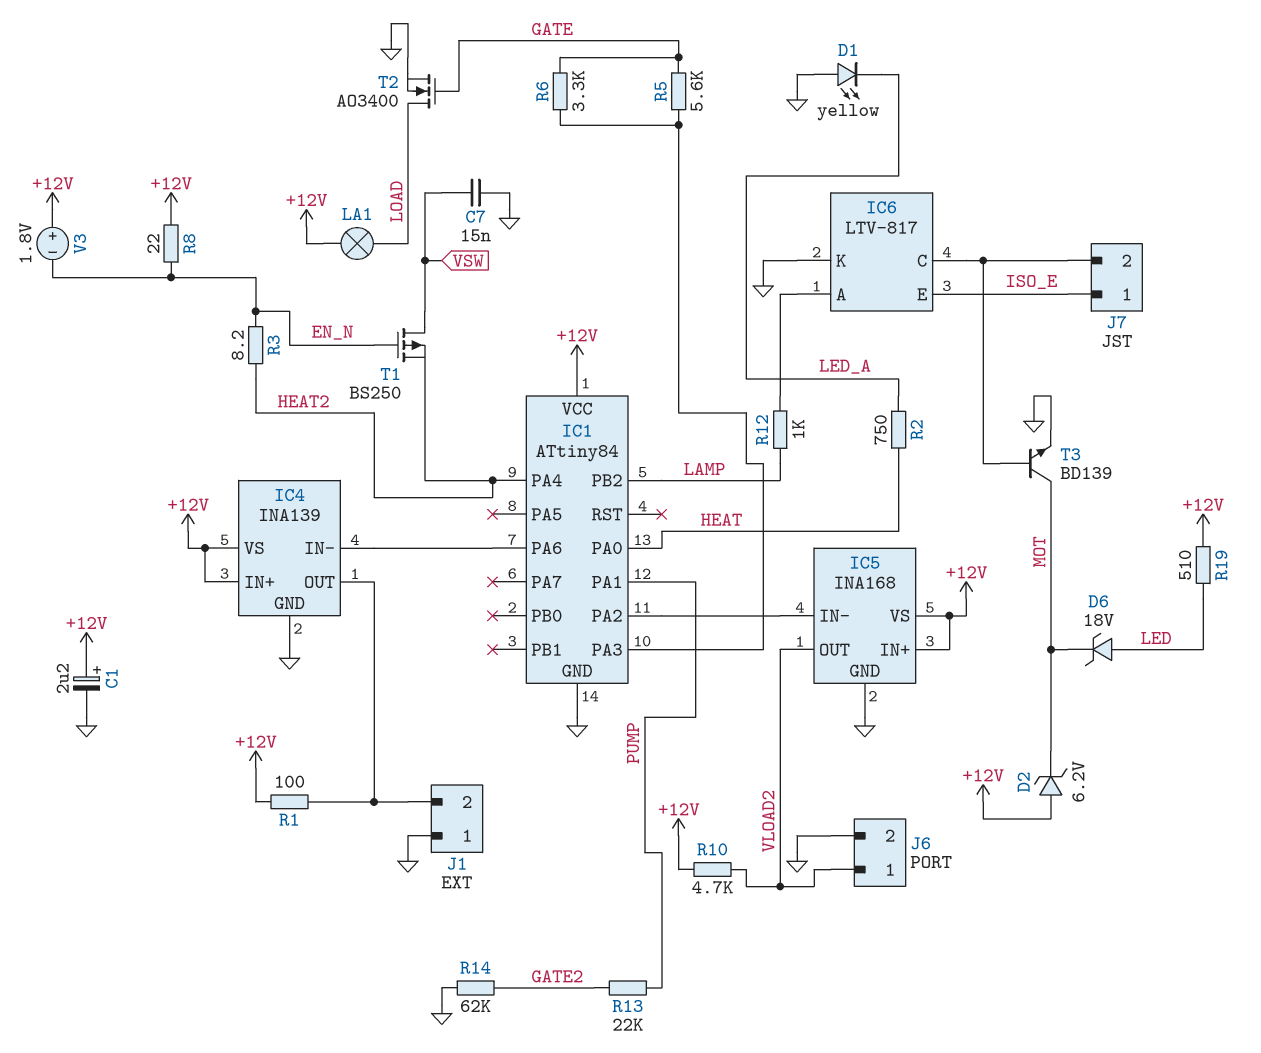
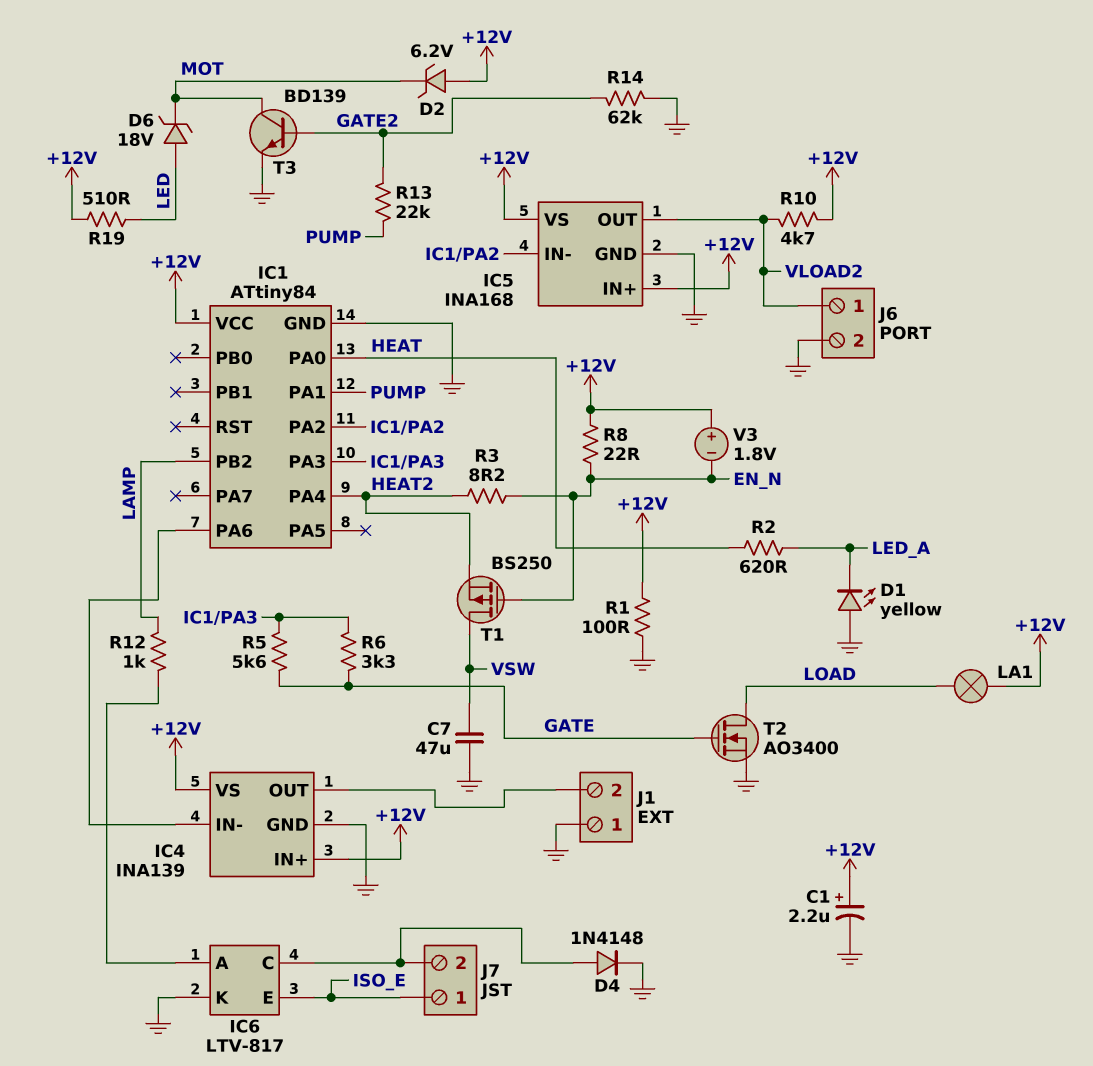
C7: 15nF (GND, VSW) -> 47uF (GND, VSW)
D4: none -> diode 1N4148 (A IC6/C, K GND)
R1: 100 (+12V, IC4/OUT) -> 100 (+12V, GND)
R2: 750 (HEAT, LED_A) -> 620 (HEAT, LED_A)
T3: NPN BD139 (B IC6/C, C MOT, E GND) -> NPN BD139 (B GATE2, C MOT, E GND)

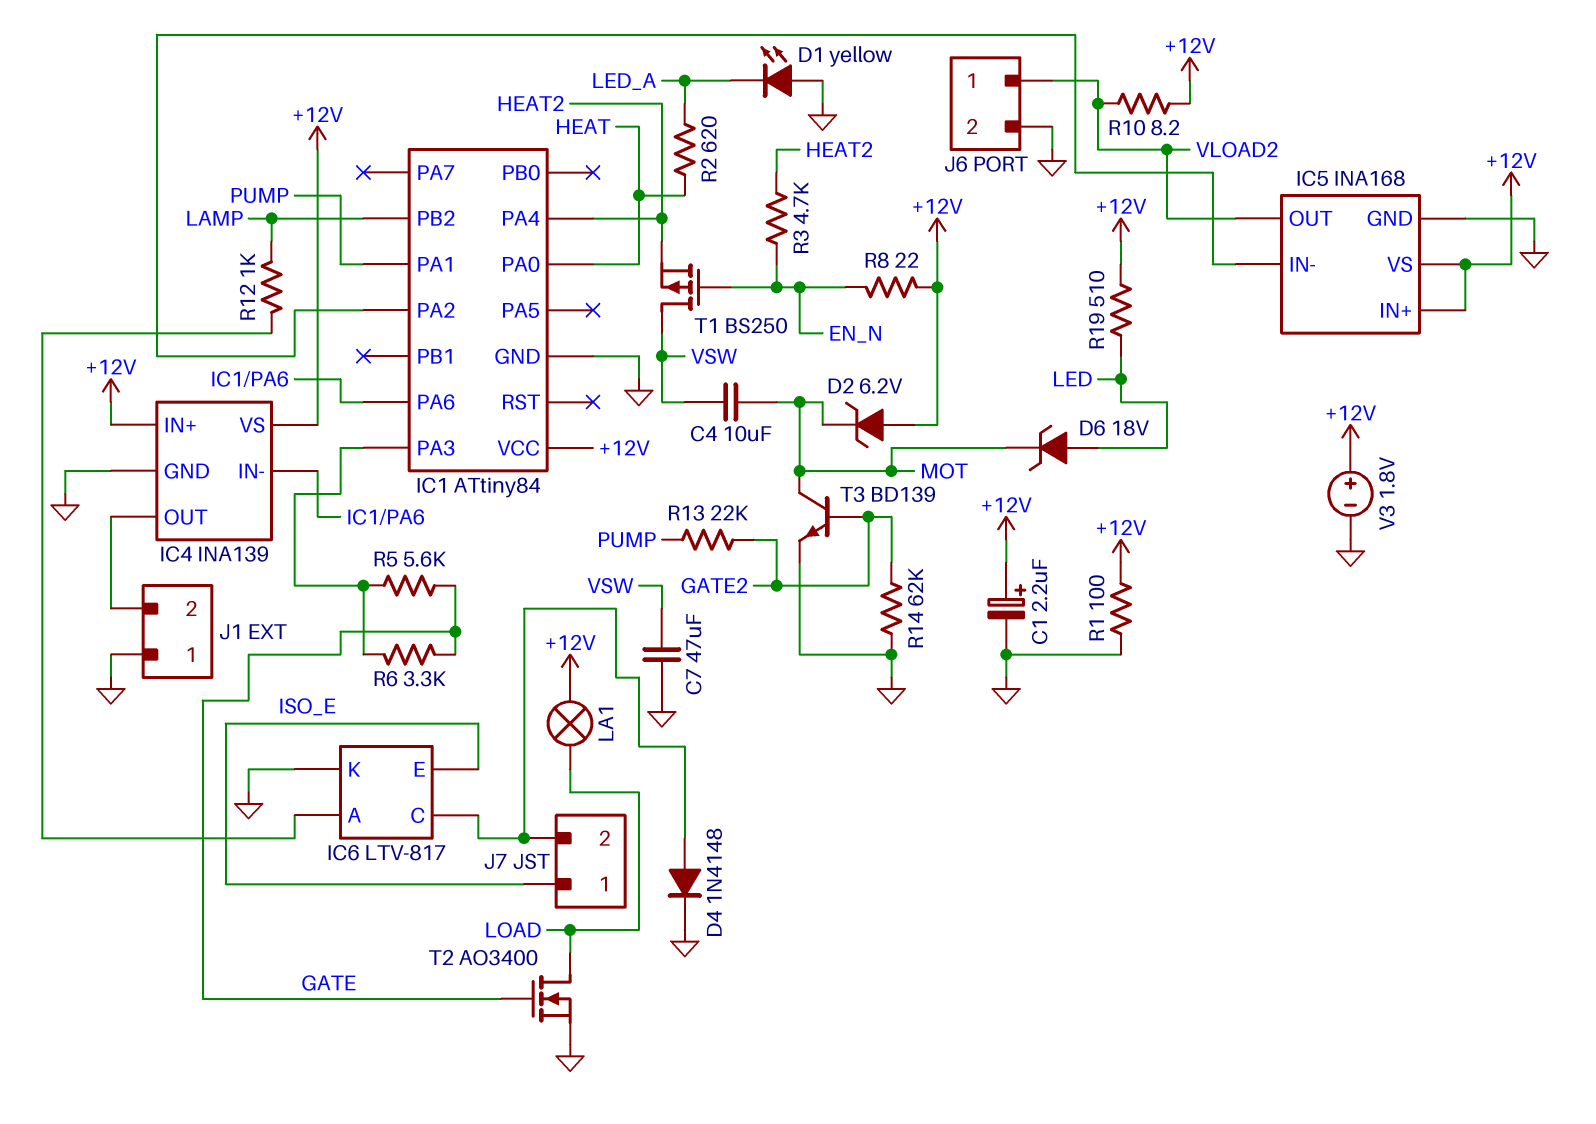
C4: none -> 10uF (MOT, VSW)
R3: 8.2 (EN_N, HEAT2) -> 4.7k (EN_N, HEAT2)
R10: 4.7k (+12V, VLOAD2) -> 8.2 (+12V, VLOAD2)
V3: 1.8V (plus +12V, minus EN_N) -> 1.8V (plus +12V, minus GND)

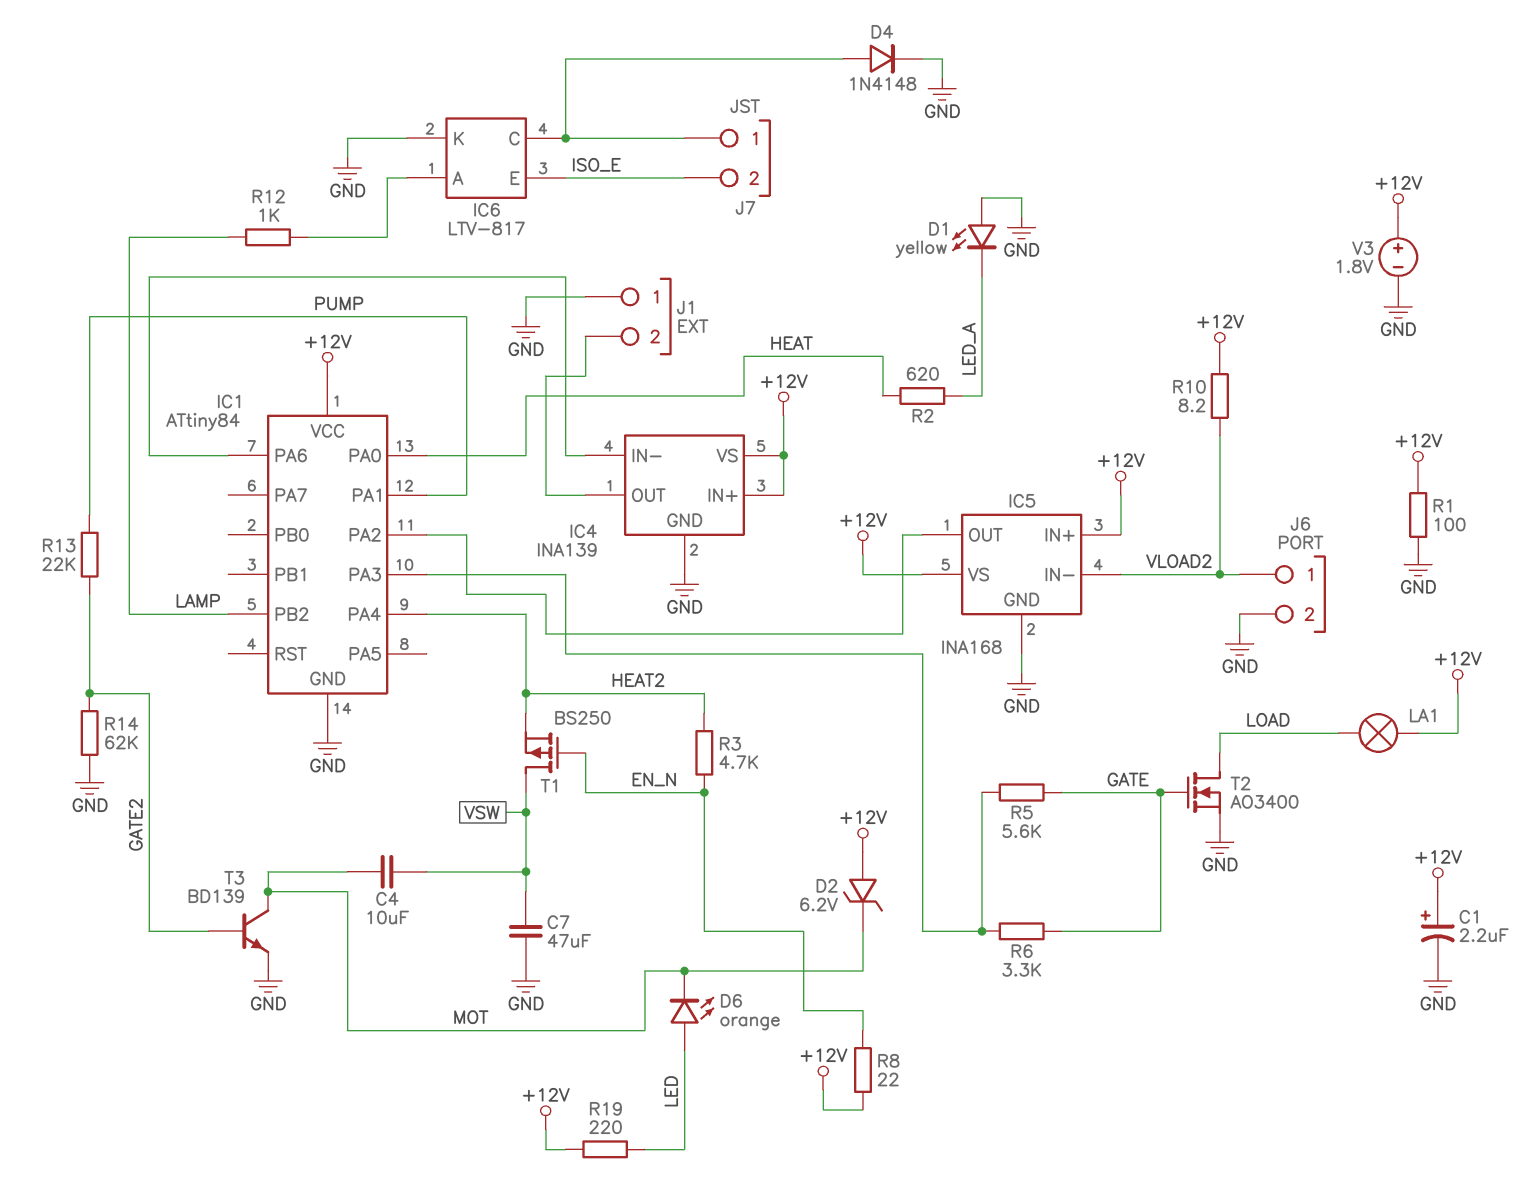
D6: zener 18V (A LED, K MOT) -> LED orange (A LED, K MOT)
IC5 pin IN-: IC1/PA2 -> VLOAD2
IC5 pin OUT: VLOAD2 -> IC1/PA2
J7 pin 1: ISO_E -> IC6/C
J7 pin 2: IC6/C -> ISO_E
R19: 510 (+12V, LED) -> 220 (+12V, LED)

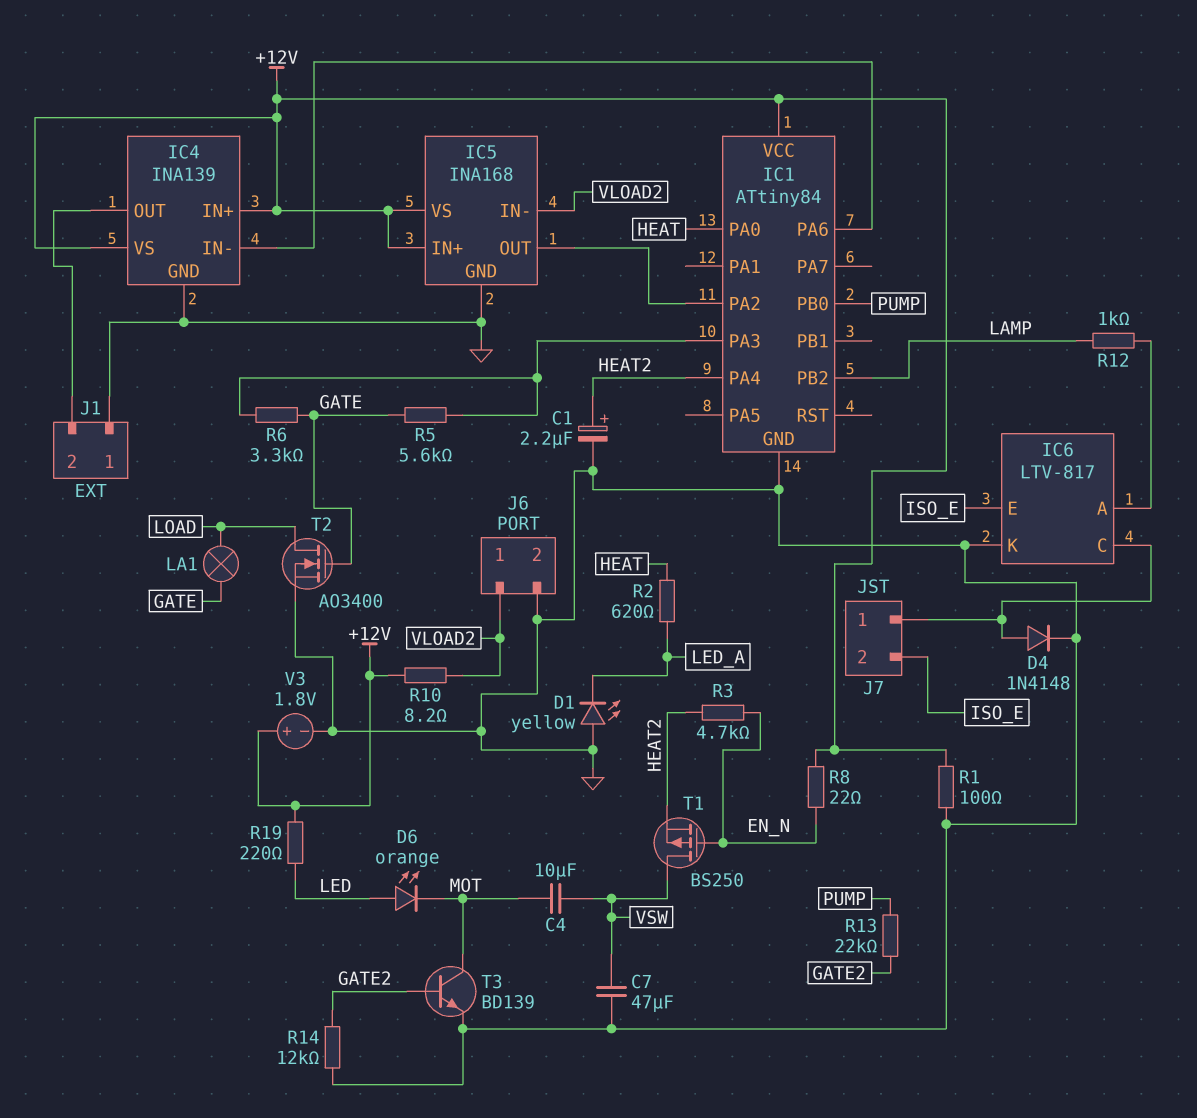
C1: 2.2uF (plus +12V, minus GND) -> 2.2uF (plus HEAT2, minus GND)
D2: zener 6.2V (A +12V, K MOT) -> none
IC1 pin PA1: PUMP -> none
IC1 pin PB0: none -> PUMP
LA1: lamp (+12V, LOAD) -> lamp (GATE, LOAD)
R14: 62k (GATE2, GND) -> 12k (GATE2, GND)

